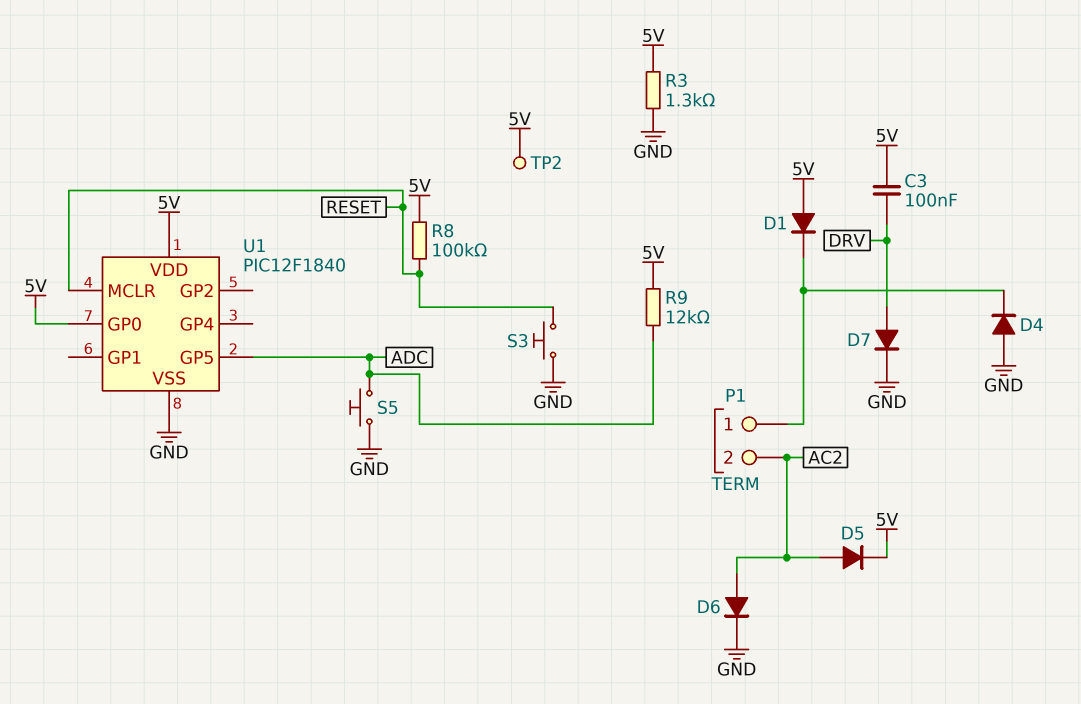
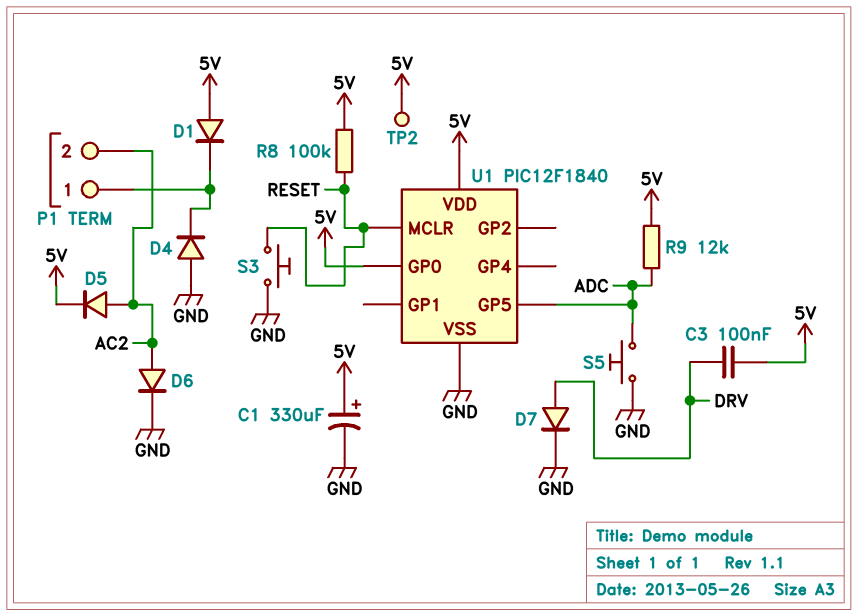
C1: none -> 330uF (plus 5V, minus GND)
R3: 1.3k (5V, GND) -> none

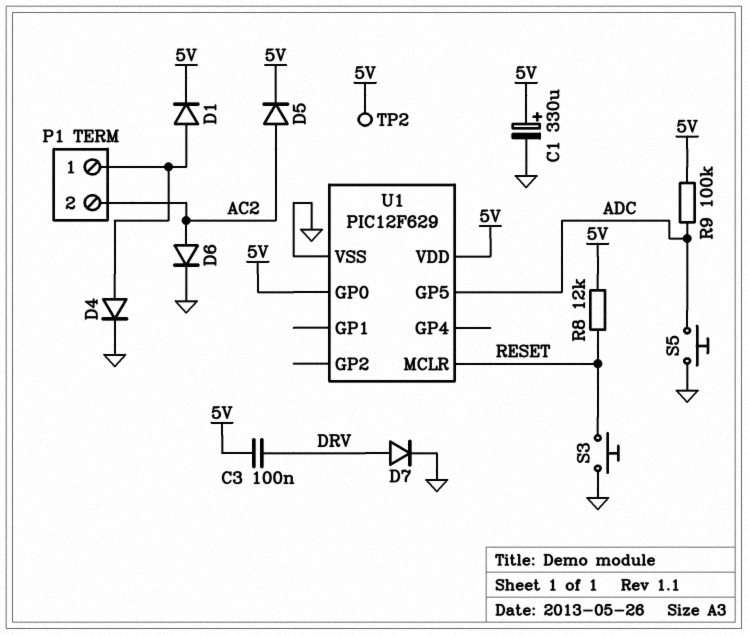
D1: diode (A 5V, K P1/1) -> diode (A P1/1, K 5V)
D4: diode (A GND, K P1/1) -> diode (A P1/1, K GND)
R8: 100k (5V, RESET) -> 12k (5V, RESET)
R9: 12k (5V, ADC) -> 100k (5V, ADC)
U1: PIC12F1840 -> PIC12F629

